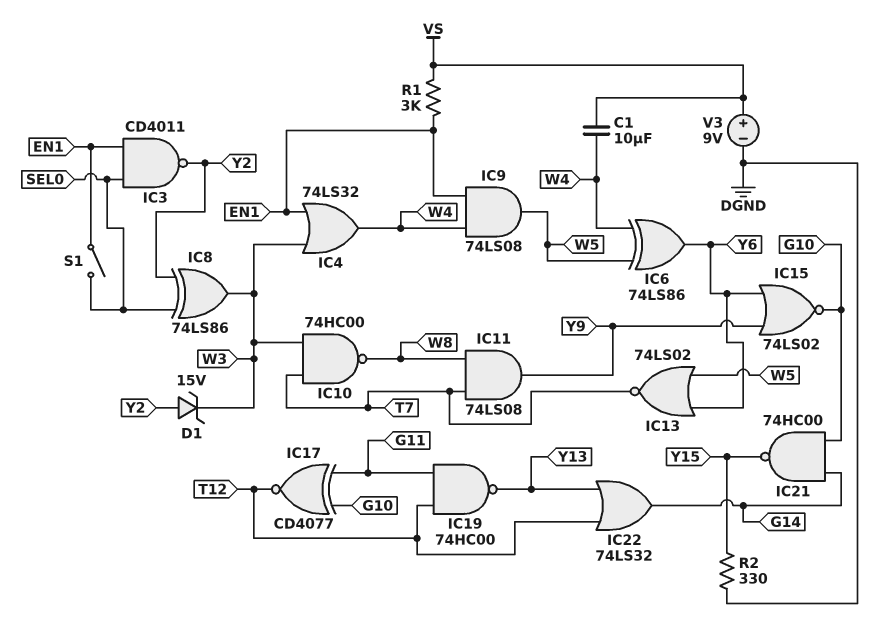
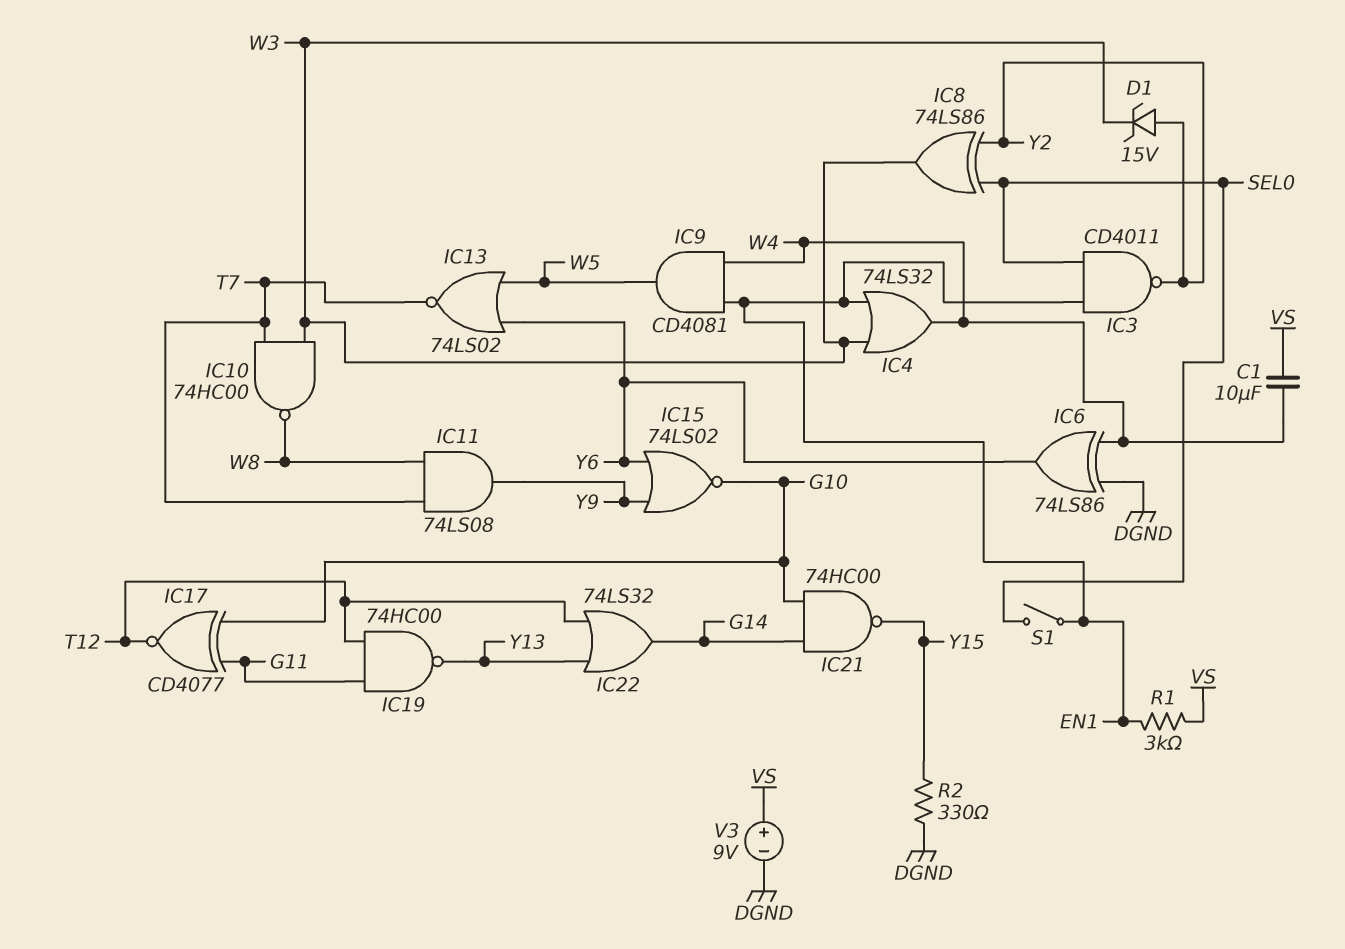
IC6: XOR 74LS86 (in W4, in W5, out Y6) -> XOR 74LS86 (in DGND, in W4, out Y6)
IC9: AND 74LS08 (in EN1, in W4, out W5) -> AND CD4081 (in EN1, in W4, out W5)

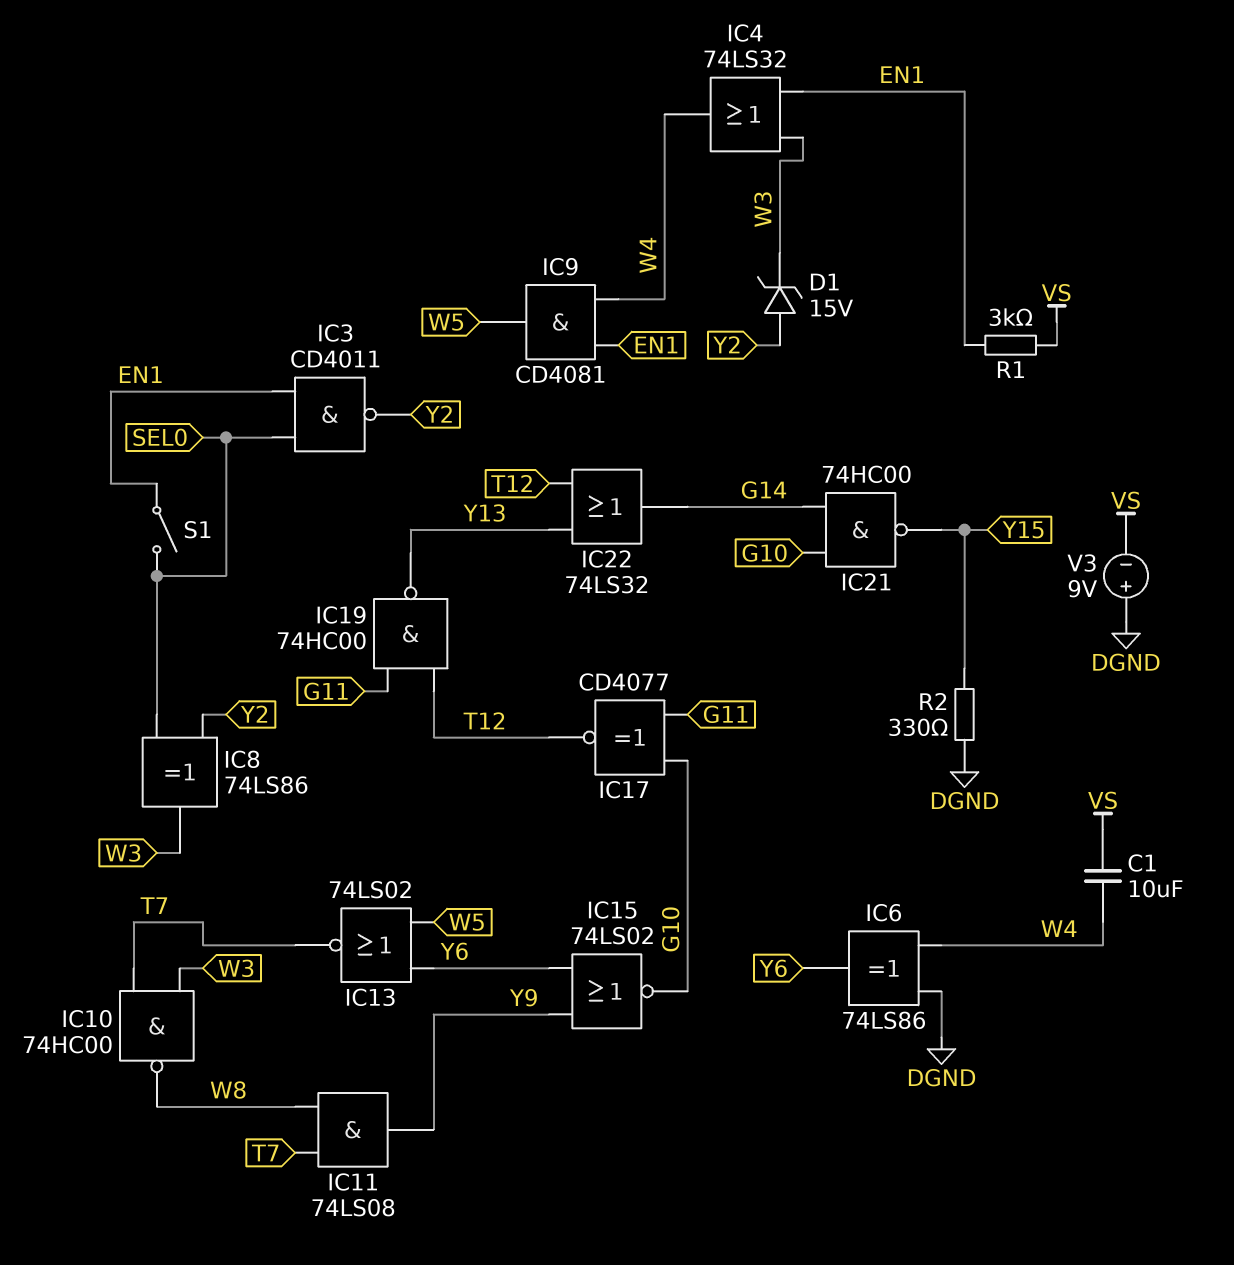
V3: 9V (plus VS, minus DGND) -> 9V (plus DGND, minus VS)

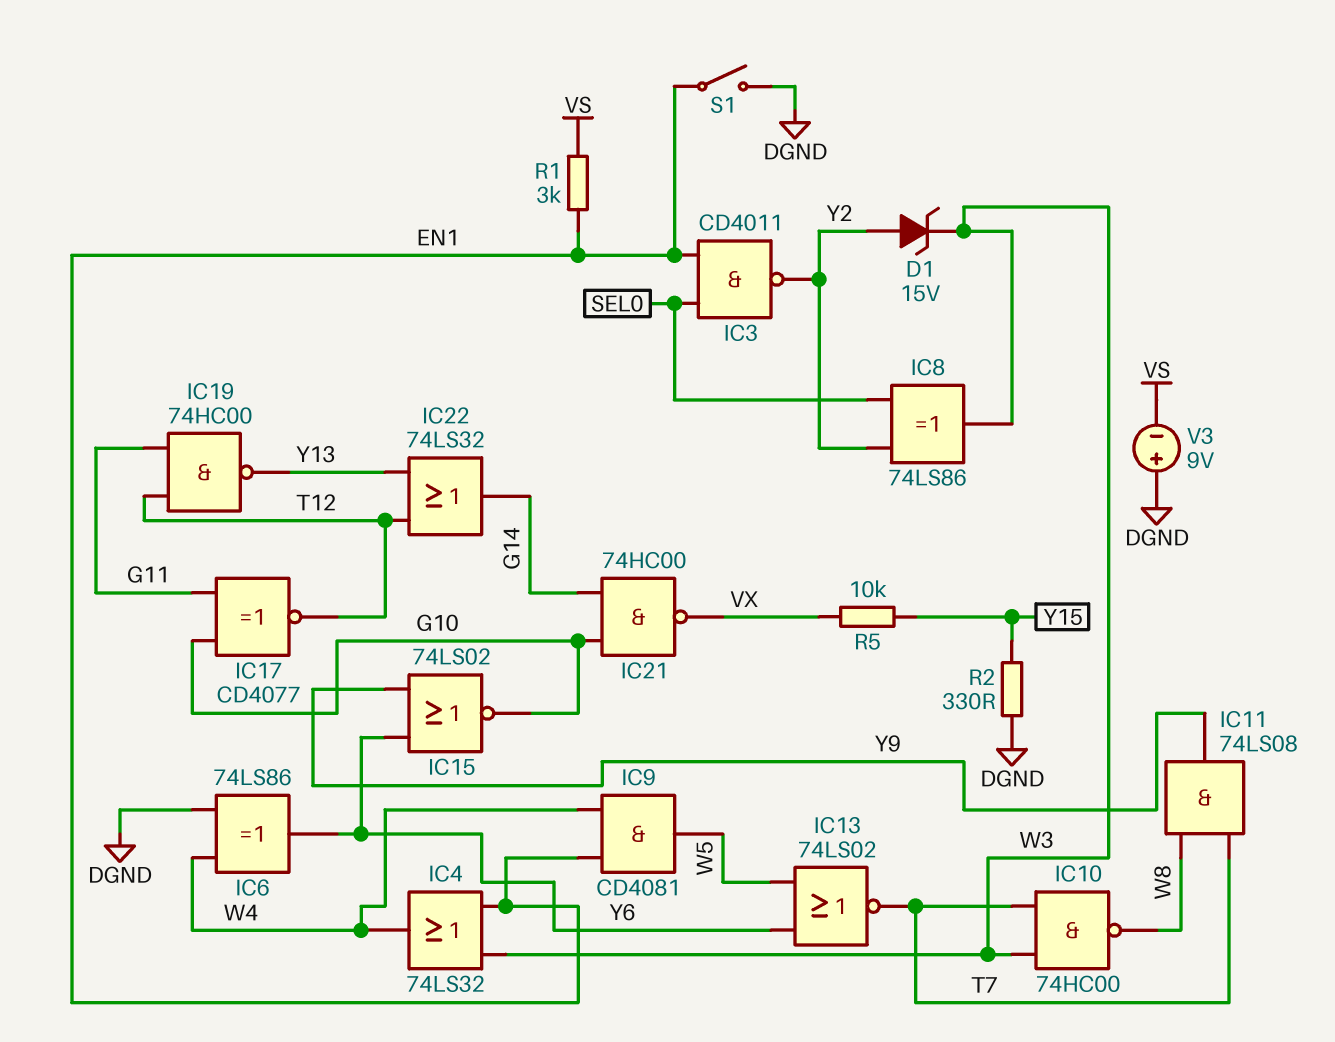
C1: 10uF (VS, W4) -> none
IC21: NAND 74HC00 (in G10, in G14, out Y15) -> NAND 74HC00 (in G10, in G14, out VX)
R5: none -> 10k (VX, Y15)
S1: switch (EN1, SEL0) -> switch (DGND, EN1)

